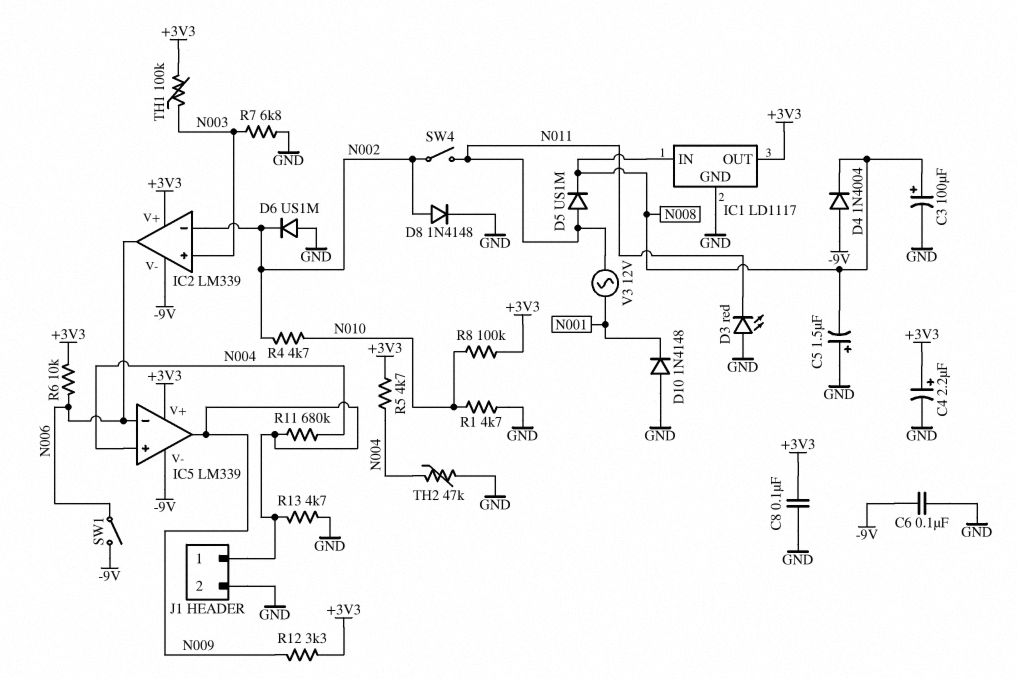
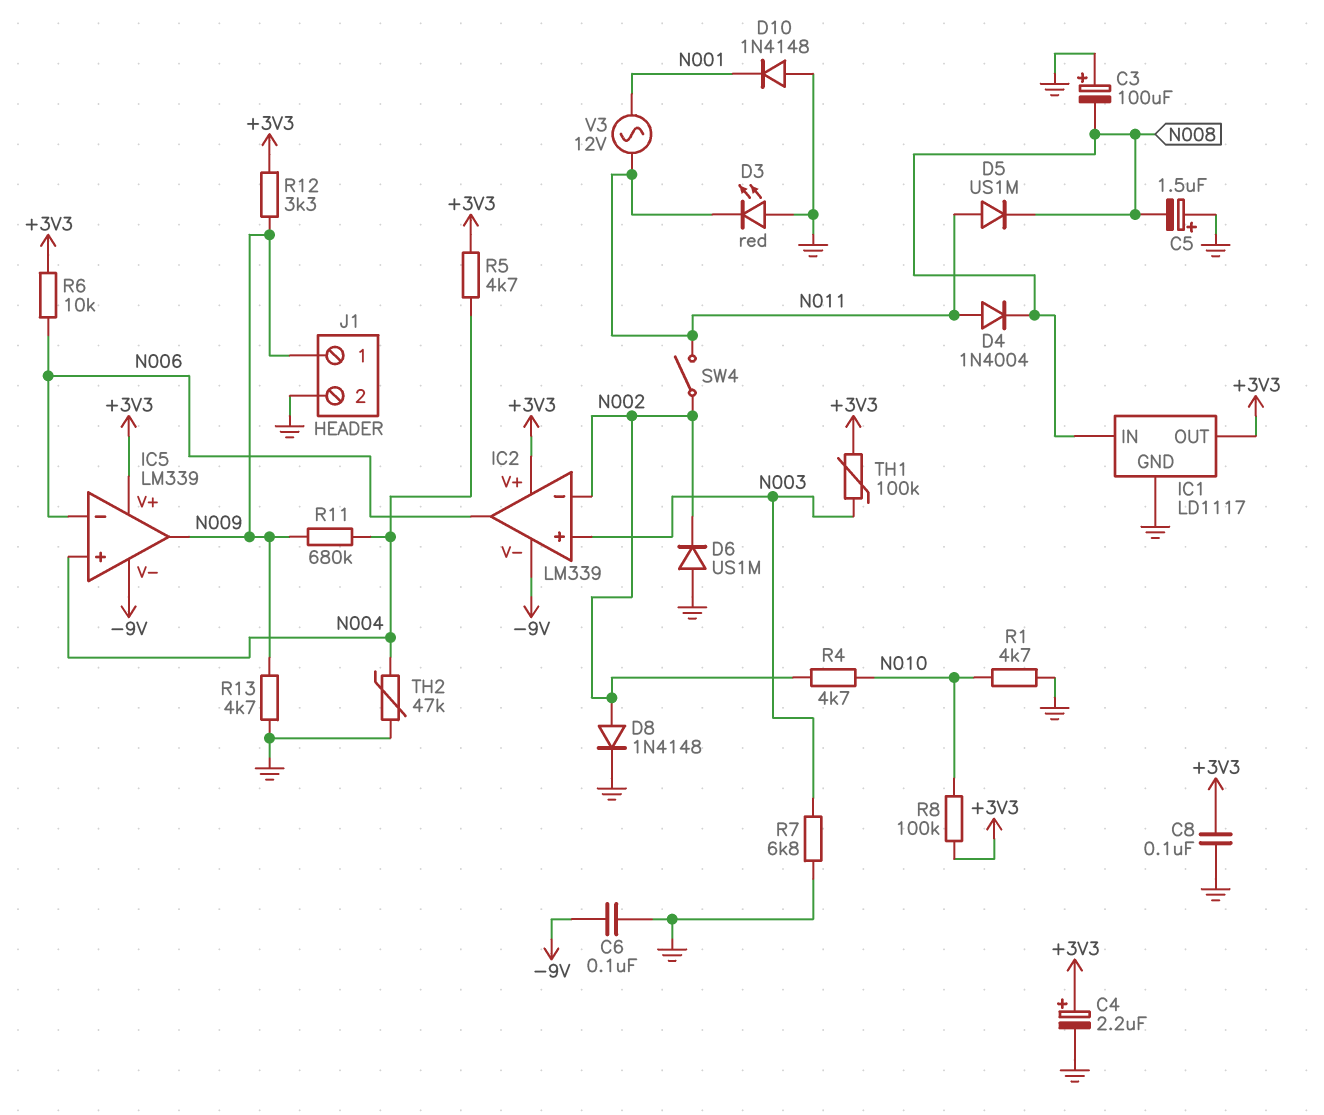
C3: 100uF (plus N008, minus GND) -> 100uF (plus GND, minus N008)
D4: diode 1N4004 (A -9V, K N008) -> diode 1N4004 (A N011, K N008)
SW1: switch (-9V, N006) -> none

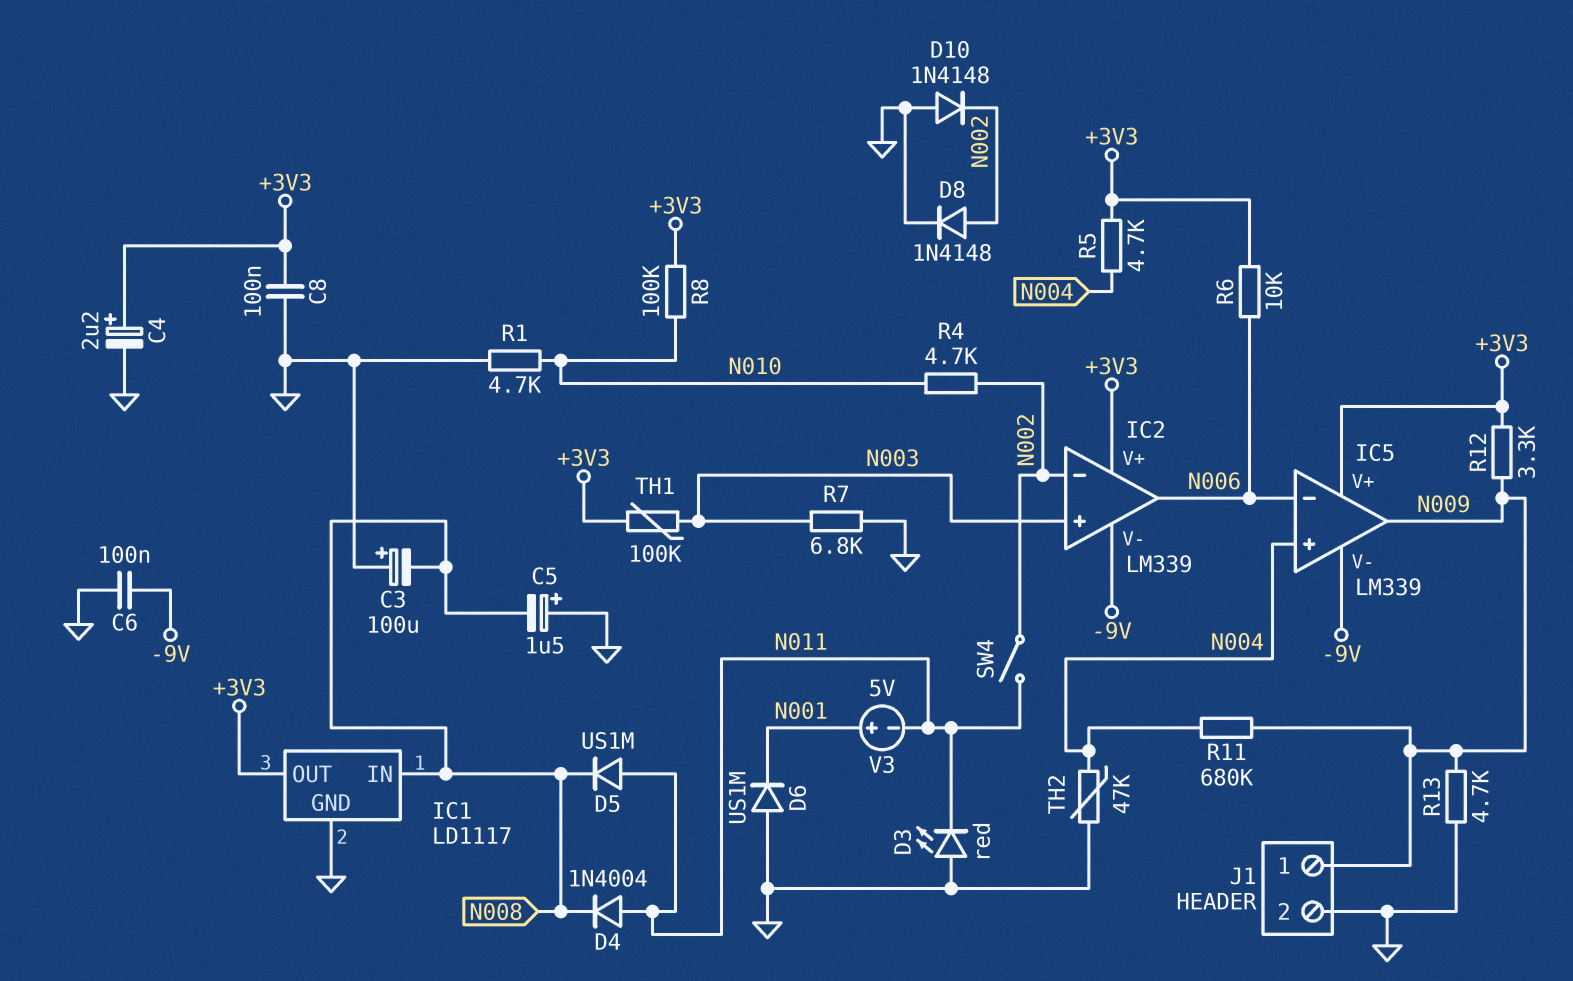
D6: diode US1M (A GND, K N002) -> diode US1M (A GND, K N001)
D10: diode 1N4148 (A GND, K N001) -> diode 1N4148 (A GND, K N002)
V3: AC 12V (N001, N011) -> 5V (plus N001, minus N011)

